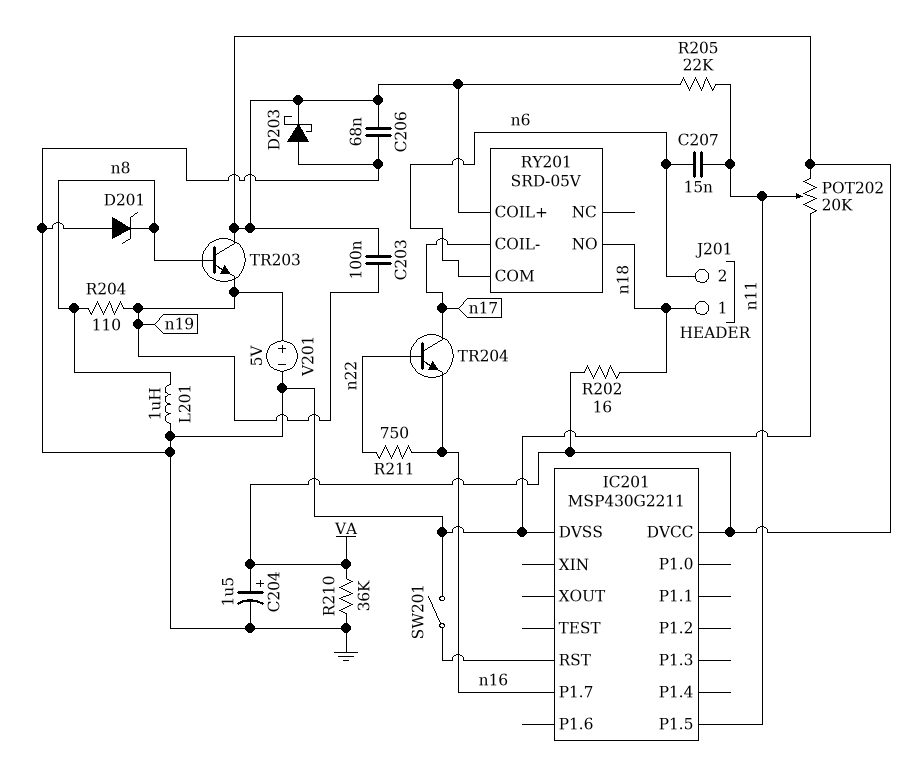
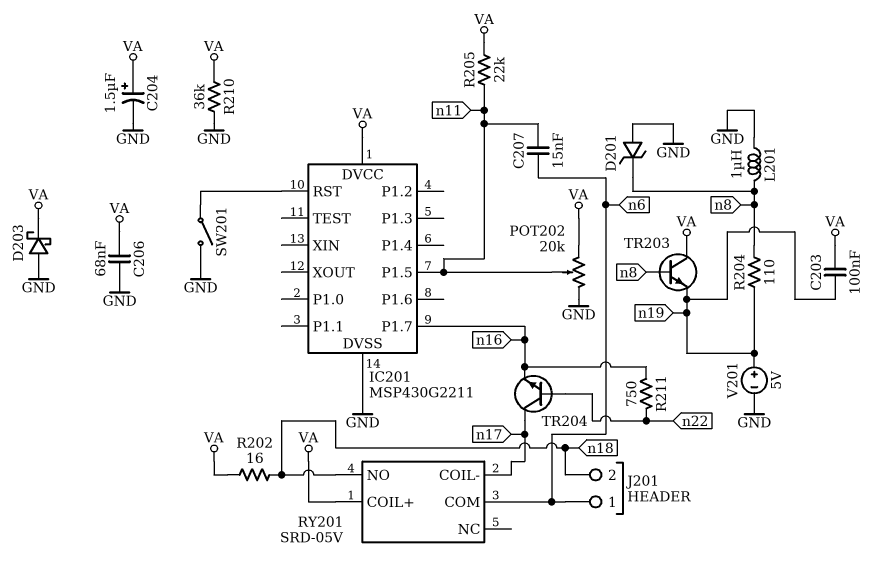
J201 pin 1: n18 -> n6
J201 pin 2: n6 -> n18

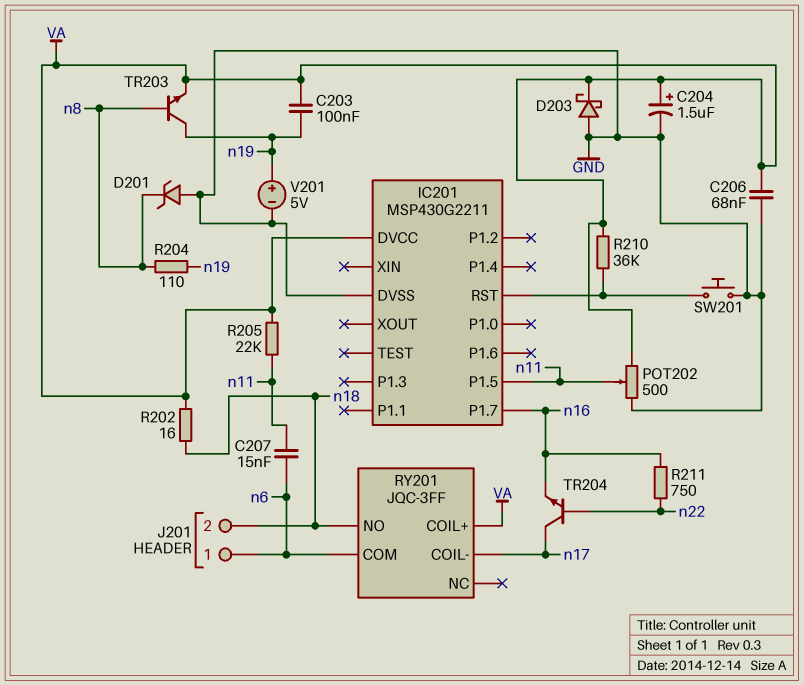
L201: 1uH (GND, n8) -> none
POT202: 20k (GND, VA, wiper n11) -> 500 (GND, VA, wiper n11)
R210: 36k (GND, VA) -> 36k (IC201/RST, VA)
RY201: SRD-05V -> JQC-3FF
SW201: switch (GND, IC201/RST) -> button (GND, IC201/RST)
TR203: NPN (B n8, C VA, E n19) -> NPN (B n8, C n19, E VA)

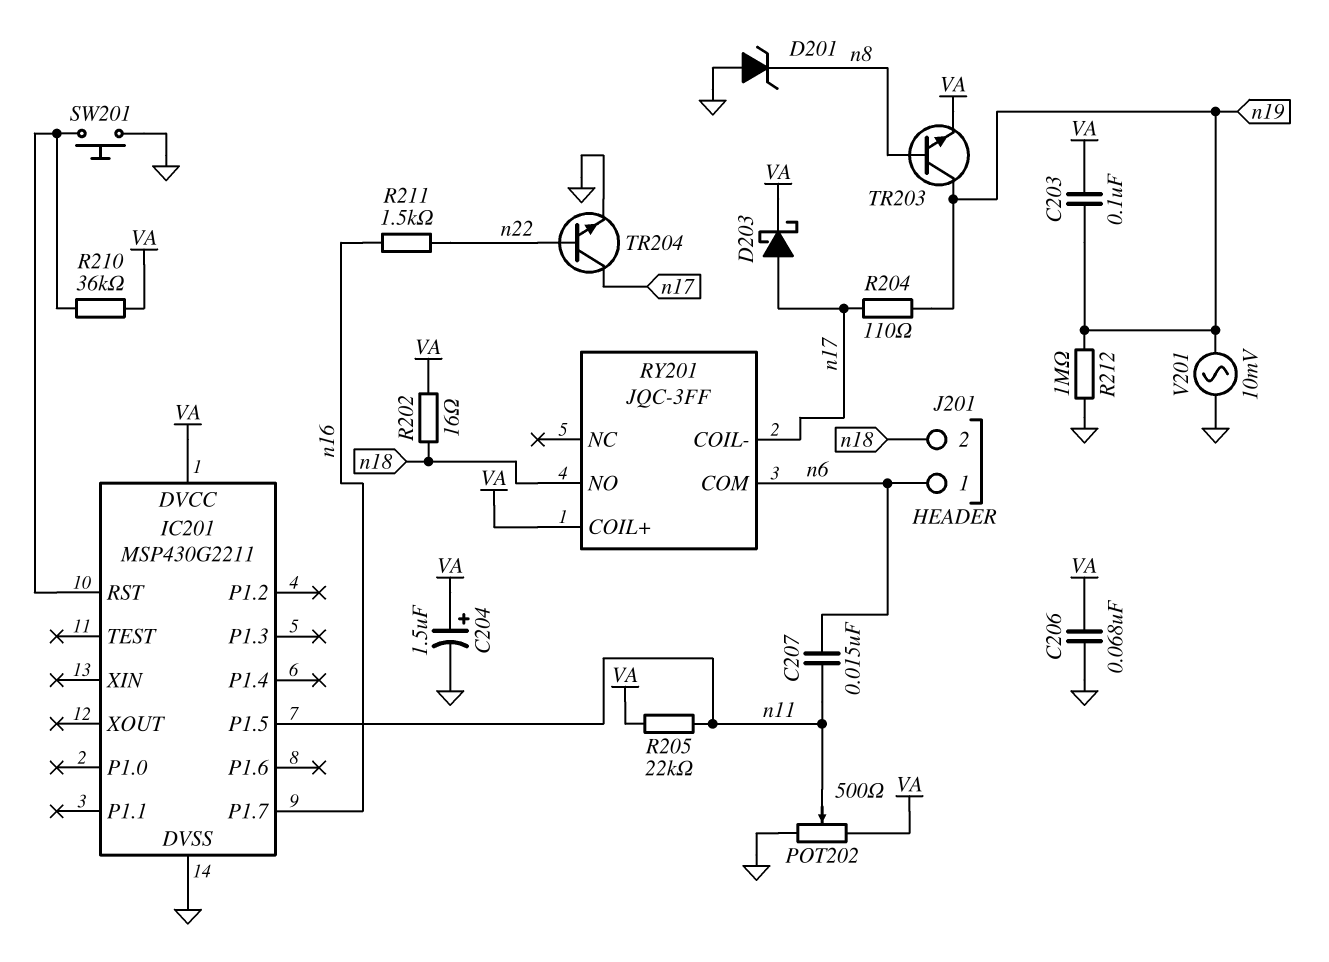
D203: schottky (A GND, K VA) -> schottky (A n17, K VA)
R204: 110 (n8, n19) -> 110 (n17, n19)
R211: 750 (n16, n22) -> 1.5k (n16, n22)
R212: none -> 1M (GND, n19)
TR204: NPN (B n22, C n17, E n16) -> NPN (B n22, C n17, E GND)
V201: 5V (plus n19, minus GND) -> AC 10mV (GND, n19)

